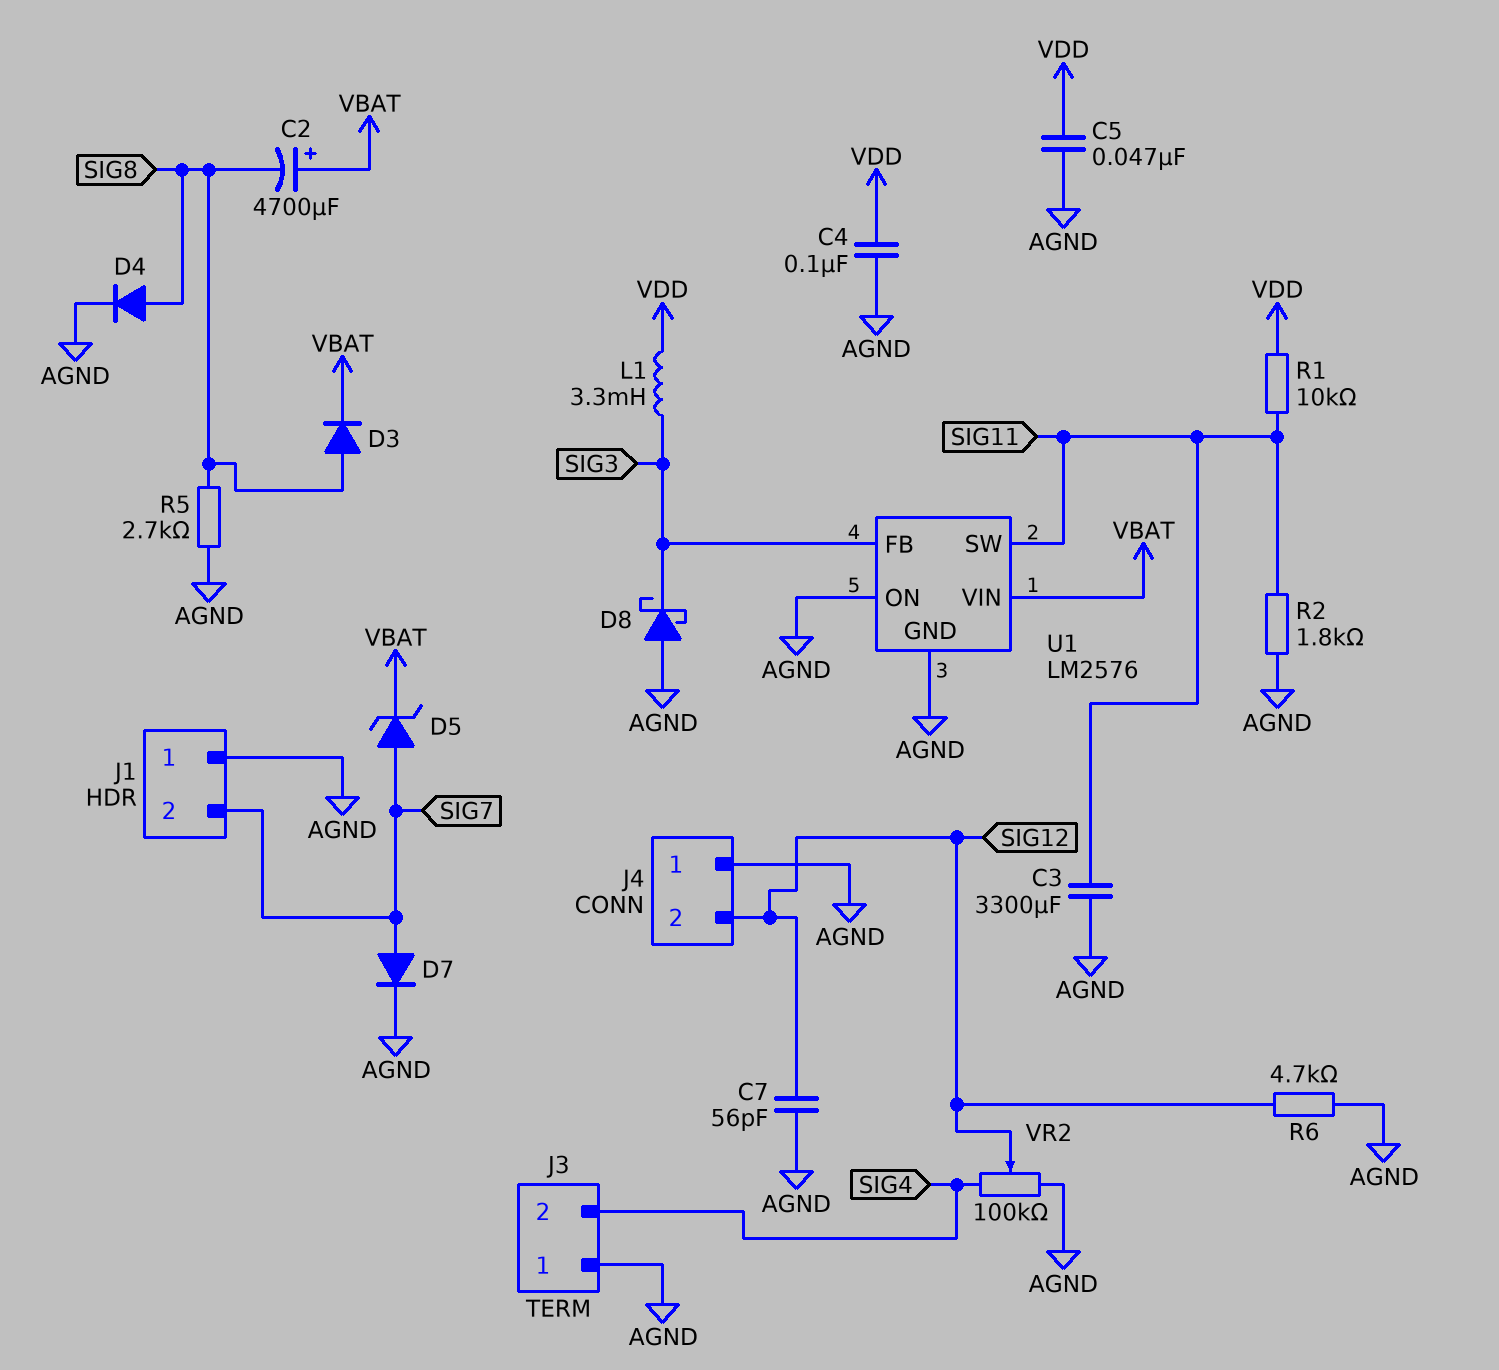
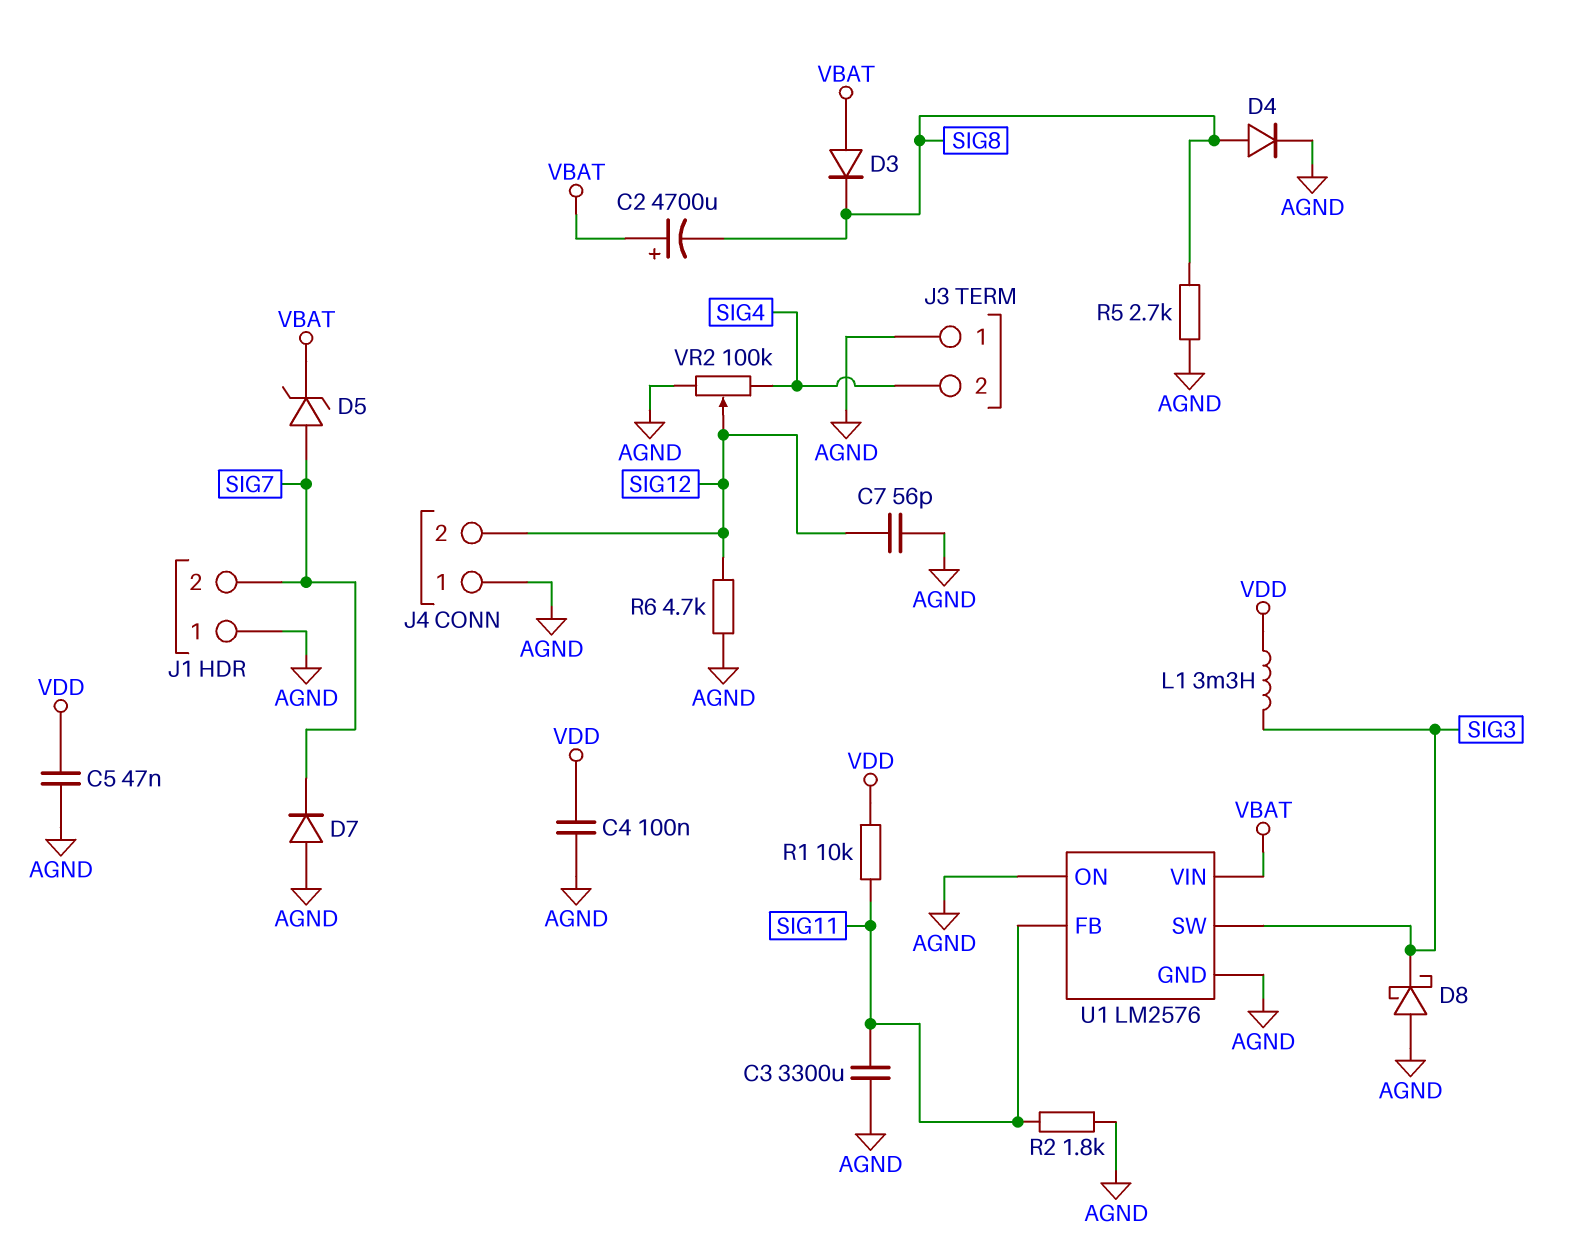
D3: diode (A SIG8, K VBAT) -> diode (A VBAT, K SIG8)
D7: diode (A SIG7, K AGND) -> diode (A AGND, K SIG7)
U1 pin FB: SIG3 -> SIG11
U1 pin SW: SIG11 -> SIG3

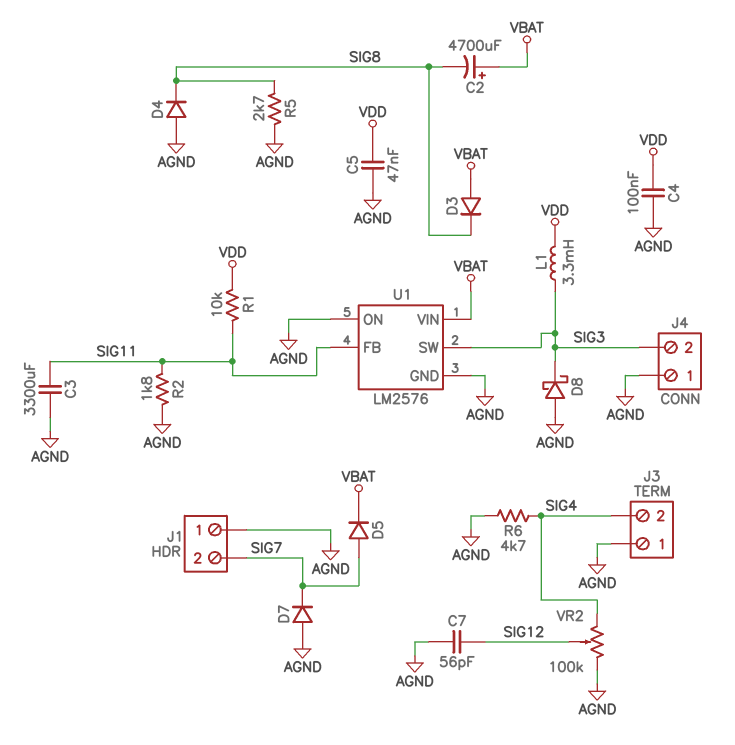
D4: diode (A SIG8, K AGND) -> diode (A AGND, K SIG8)
D5: zener (A SIG7, K VBAT) -> diode (A SIG7, K VBAT)
J4 pin 2: SIG12 -> SIG3
R6: 4.7k (AGND, SIG12) -> 4.7k (AGND, SIG4)

